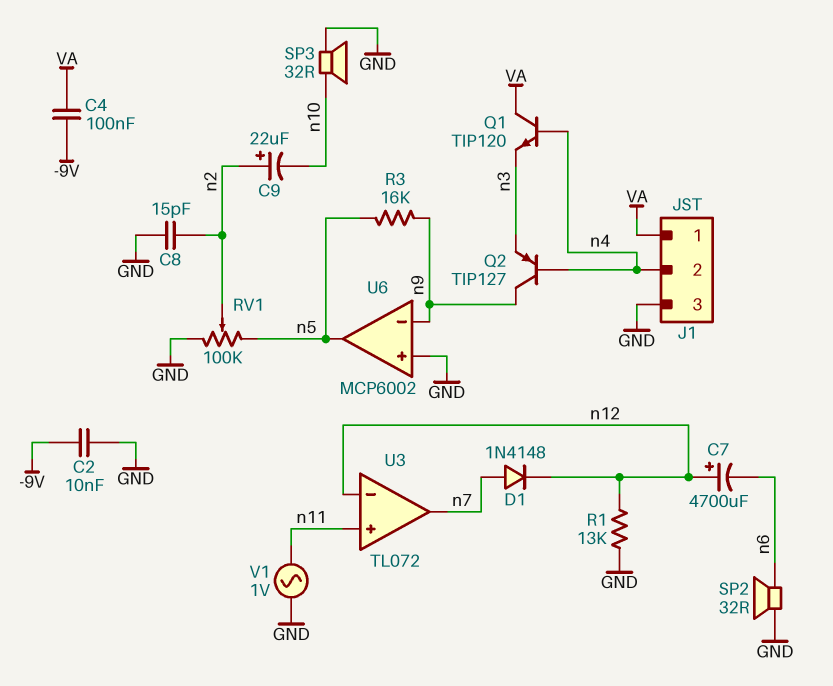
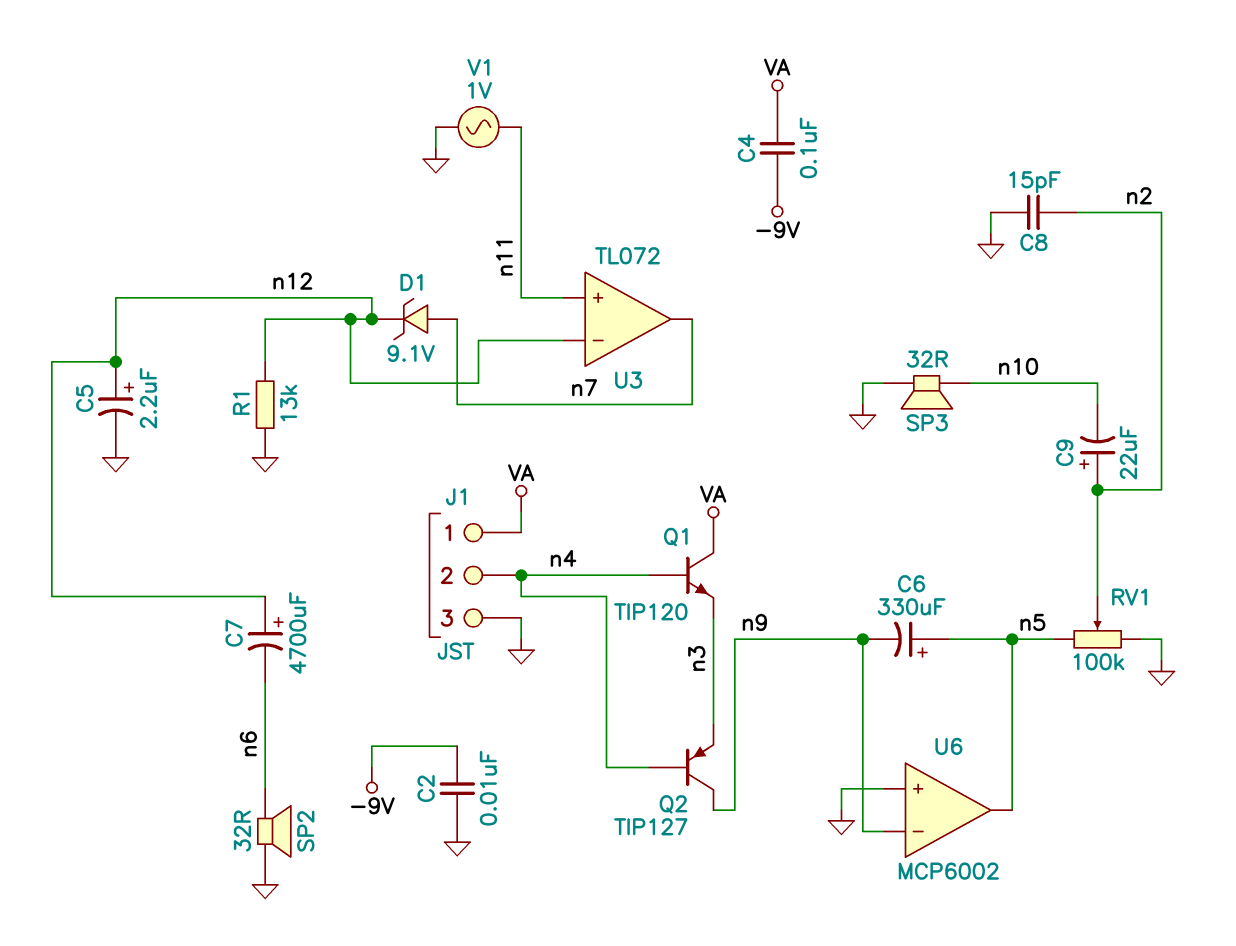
C5: none -> 2.2uF (plus n12, minus GND)
C6: none -> 330uF (plus n5, minus n9)
D1: diode 1N4148 (A n7, K n12) -> zener 9.1V (A n7, K n12)
R3: 16k (n5, n9) -> none

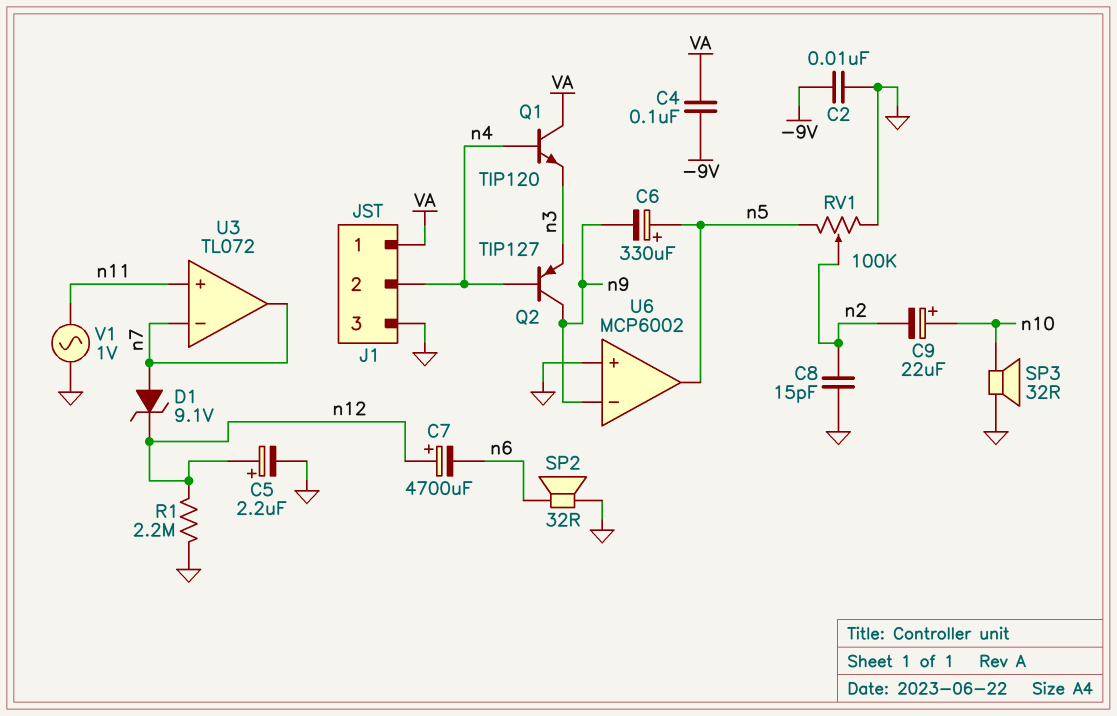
C9: 22uF (plus n2, minus n10) -> 22uF (plus n10, minus n2)
R1: 13k (GND, n12) -> 2.2M (GND, n12)
U3 pin in-: n12 -> n7

